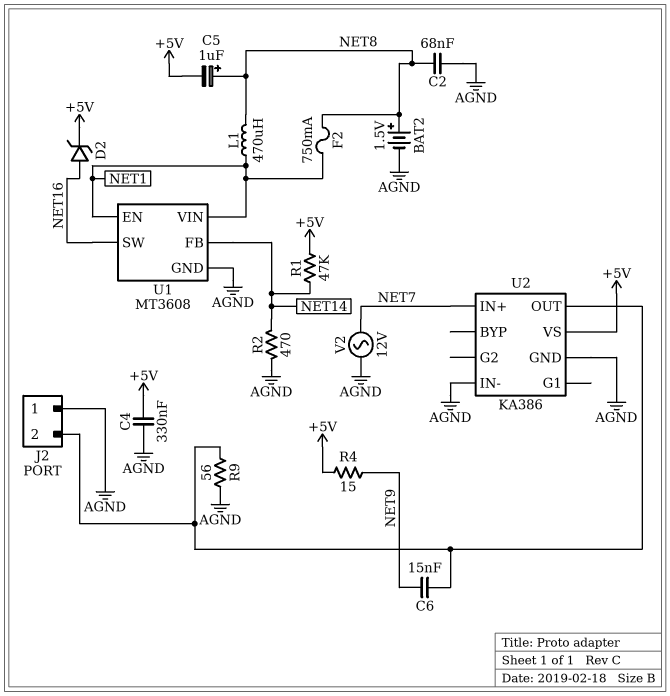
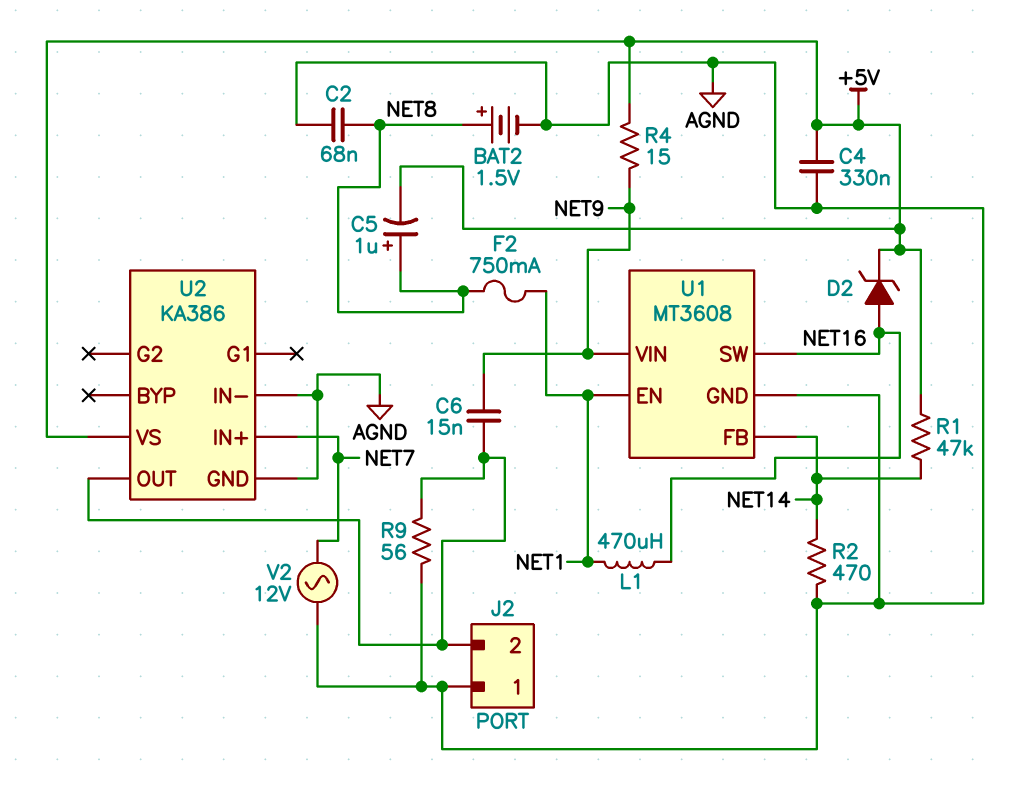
L1: 470uH (NET1, NET8) -> 470uH (NET1, NET16)
U1 pin VIN: NET1 -> NET9

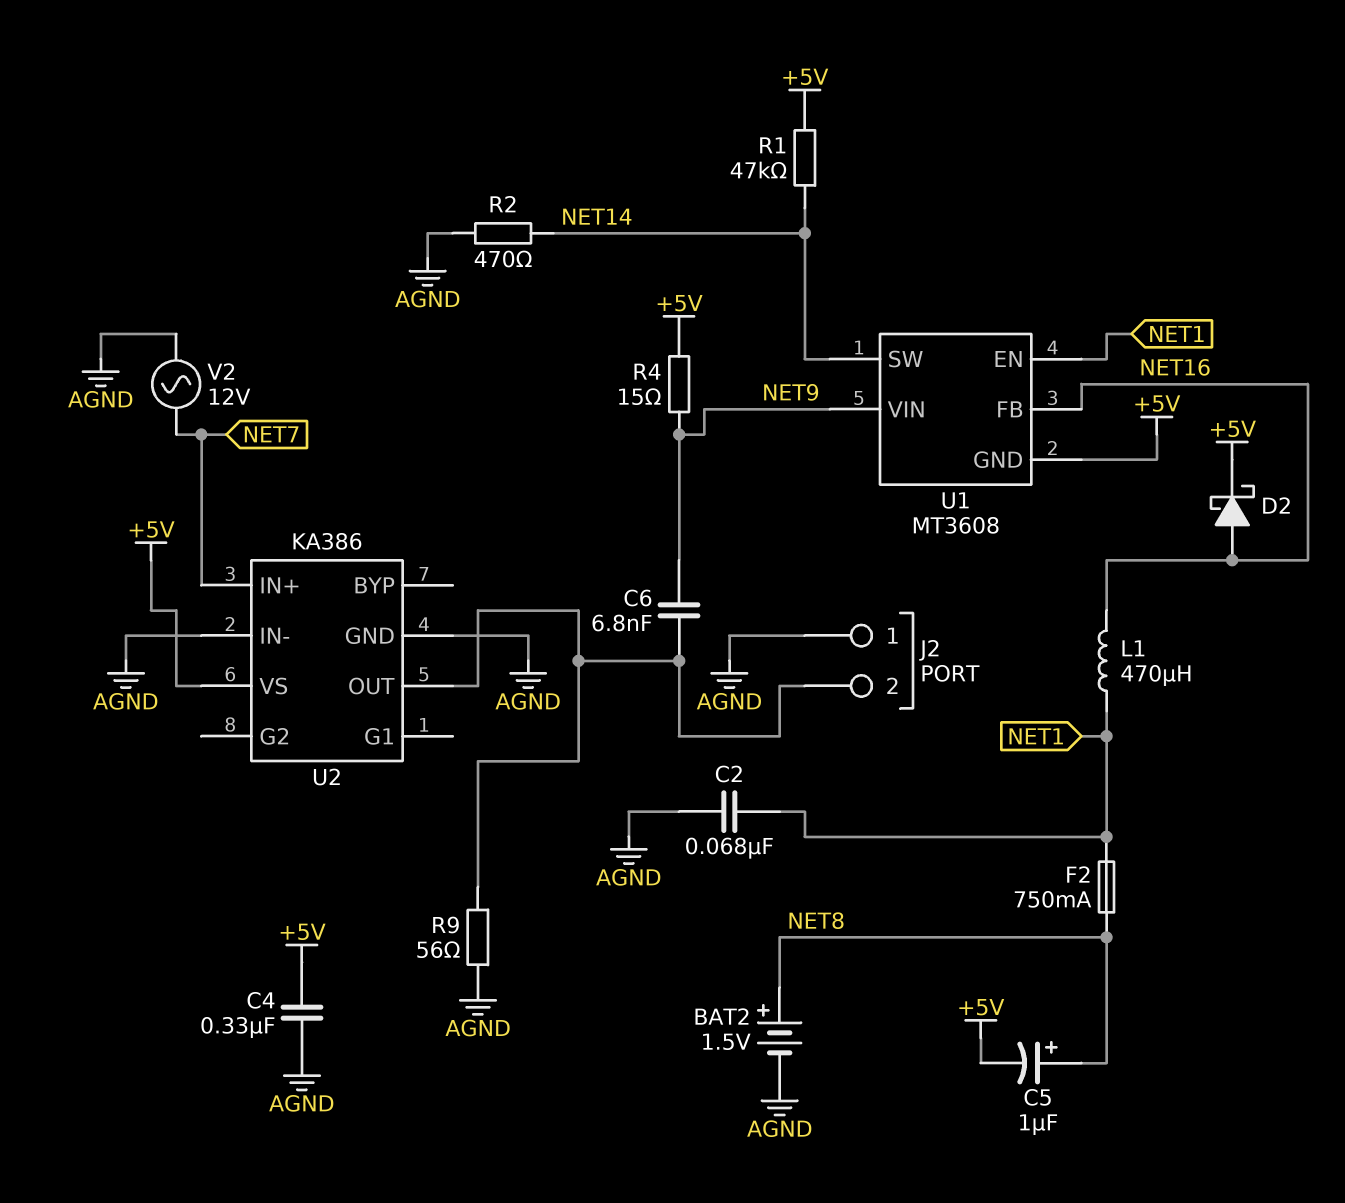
C2: 68nF (AGND, NET8) -> 68nF (AGND, NET1)
C6: 15nF (J2/2, NET9) -> 6.8nF (J2/2, NET9)
D2: zener (A NET16, K +5V) -> schottky (A NET16, K +5V)
U1 pin FB: NET14 -> NET16
U1 pin GND: AGND -> +5V
U1 pin SW: NET16 -> NET14

